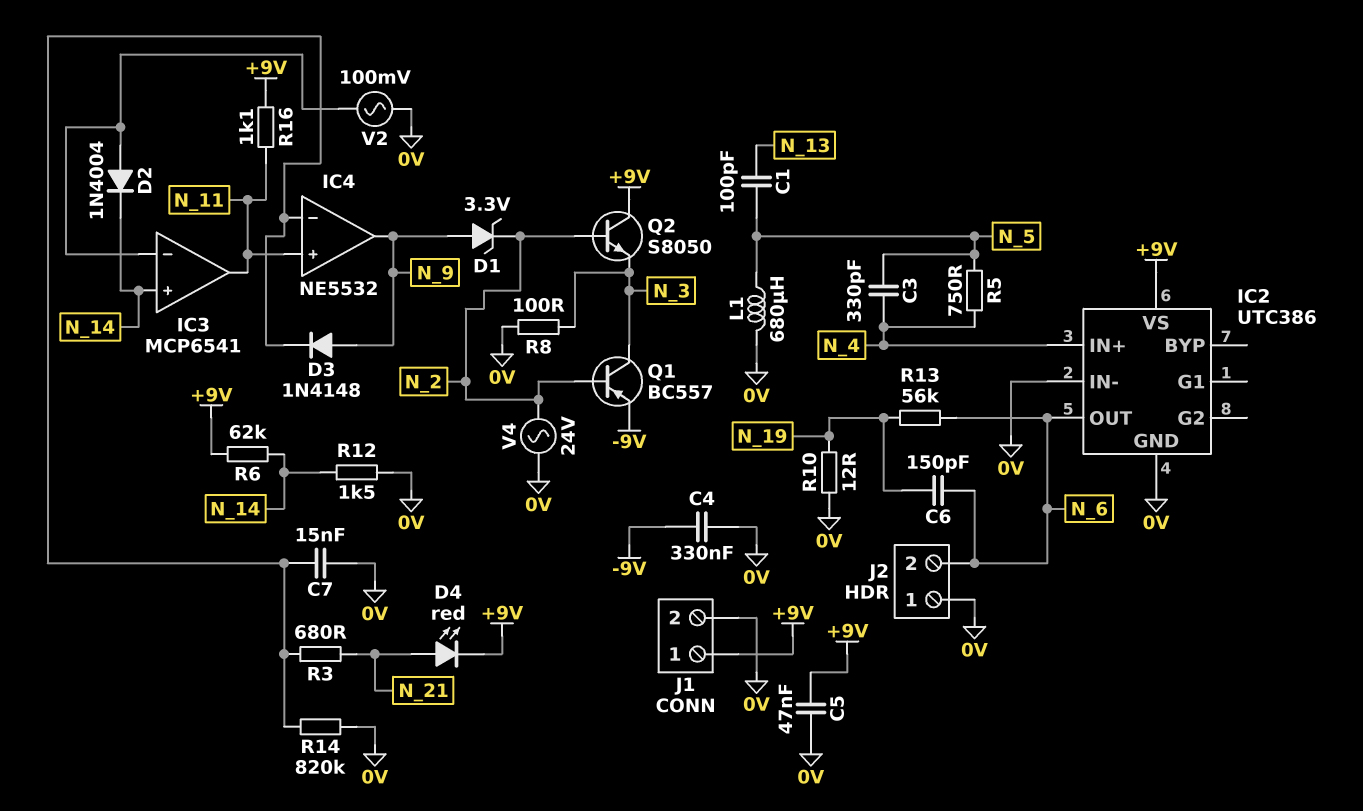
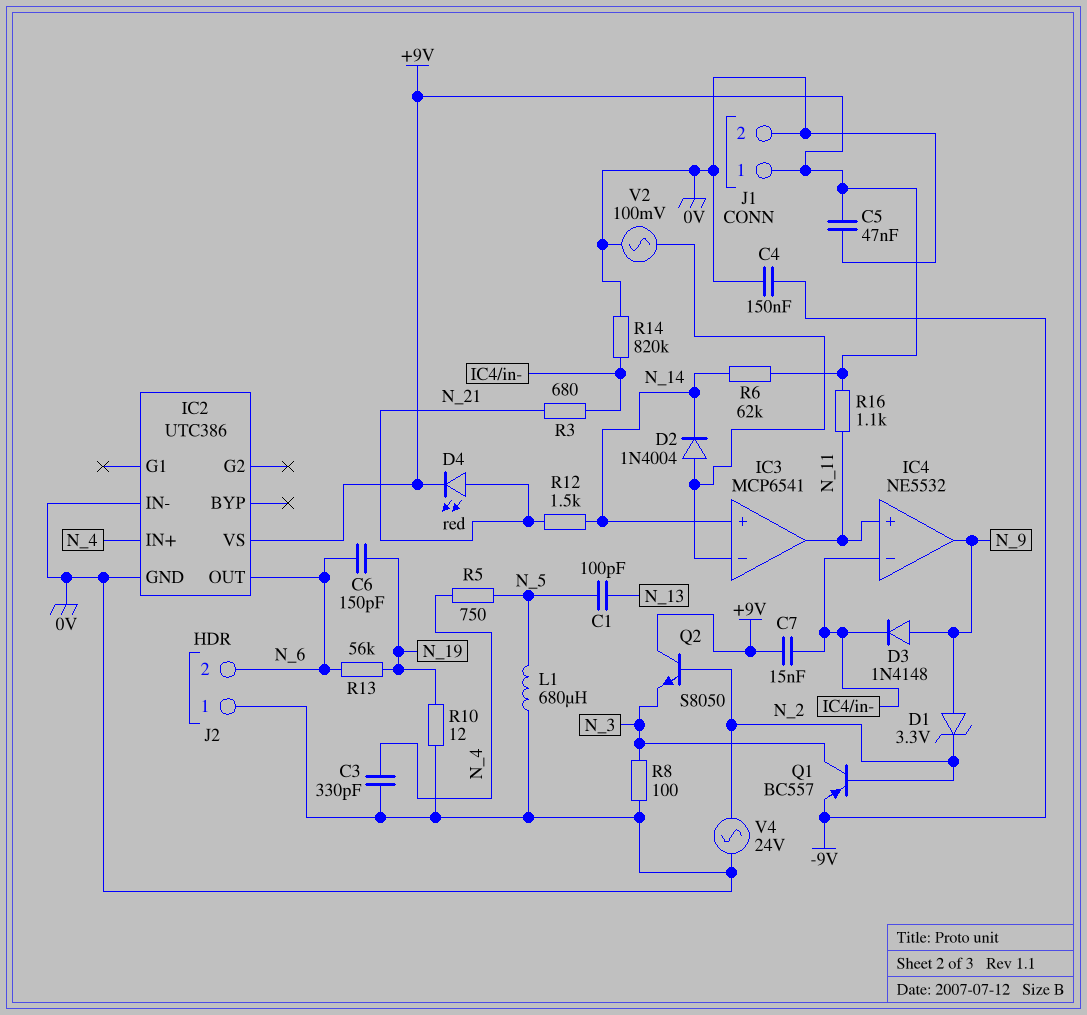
C3: 330pF (N_4, N_5) -> 330pF (0V, N_4)
C4: 330nF (-9V, 0V) -> 150nF (-9V, 0V)
C7: 15nF (0V, IC4/in-) -> 15nF (+9V, IC4/in-)
R12: 1.5k (0V, N_14) -> 1.5k (N_14, N_21)

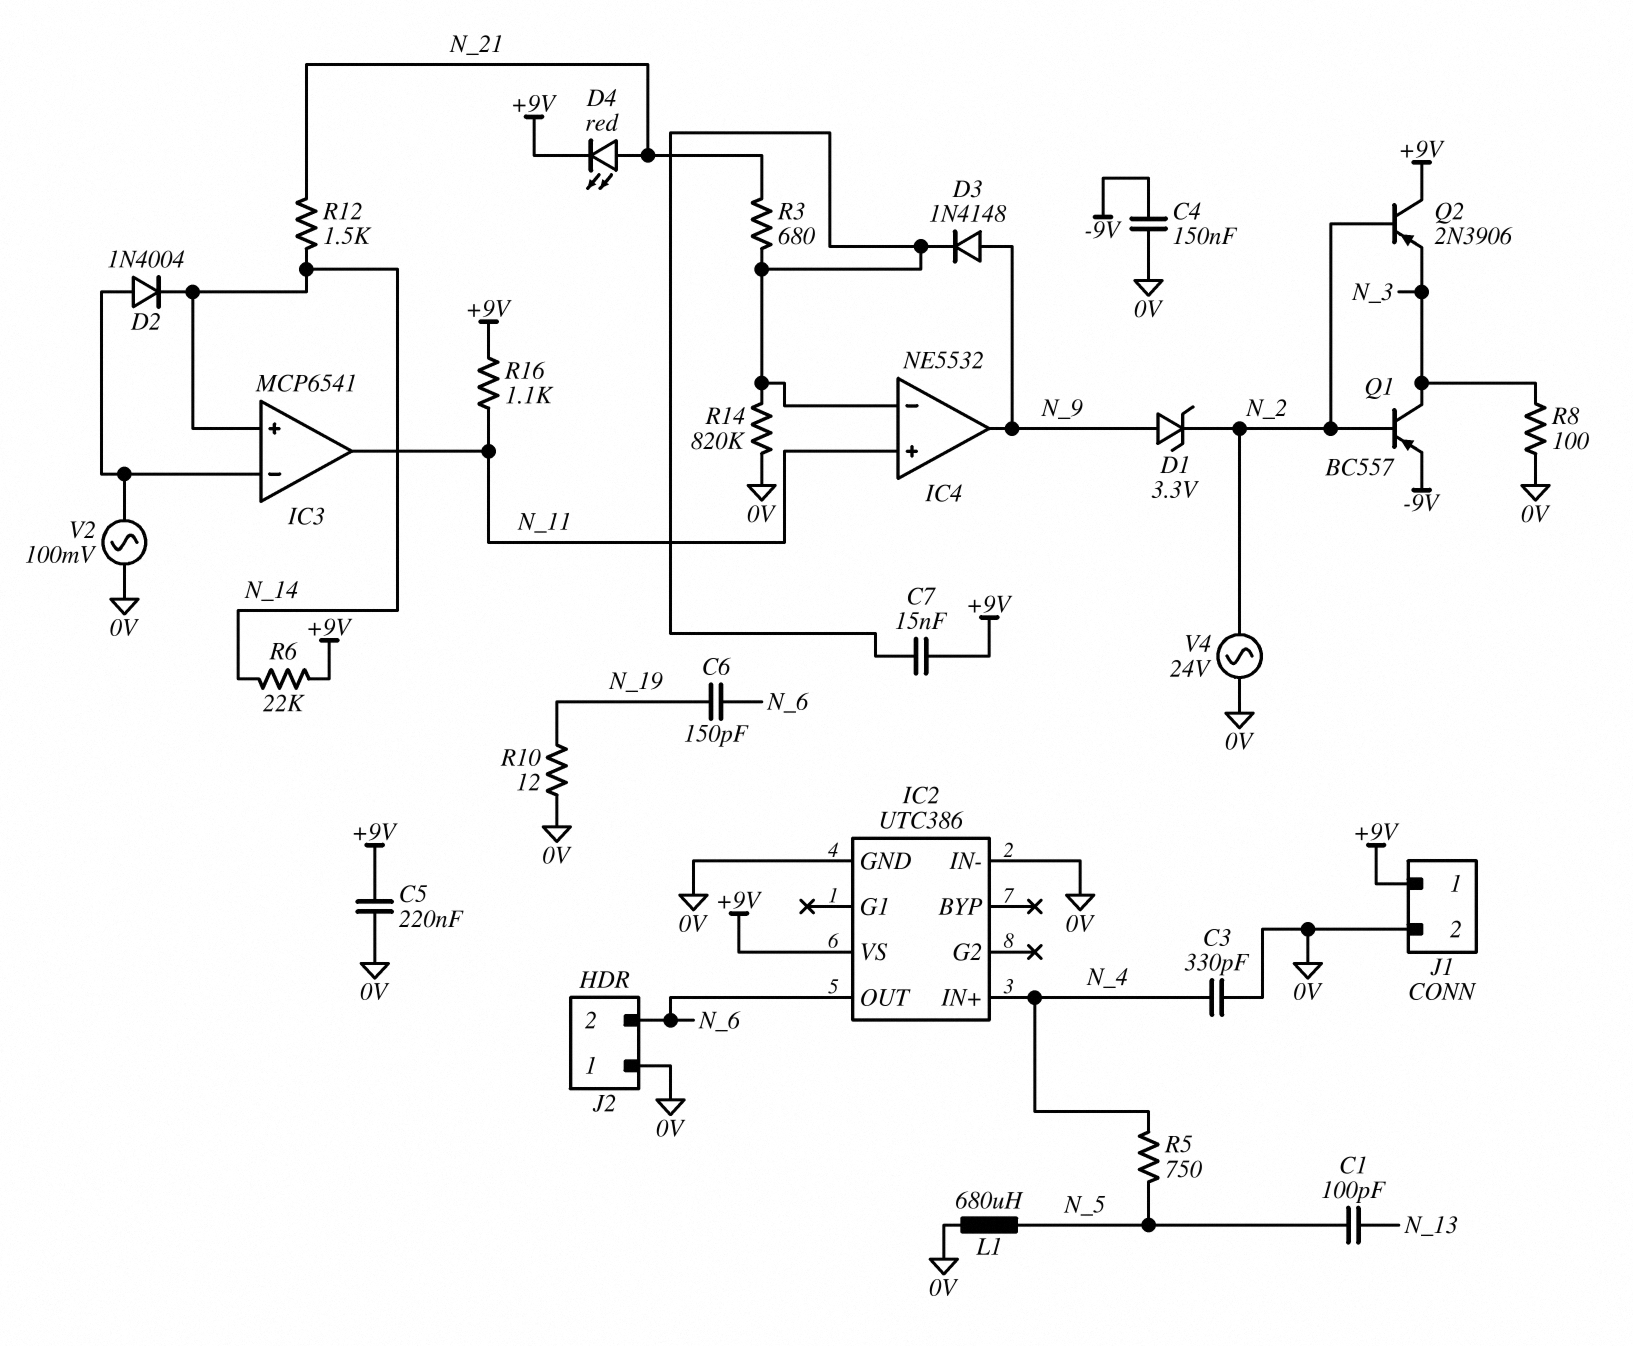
C5: 47nF (+9V, 0V) -> 220nF (+9V, 0V)
Q2: NPN S8050 (B N_2, C +9V, E N_3) -> PNP 2N3906 (B N_2, C +9V, E N_3)
R6: 62k (+9V, N_14) -> 22k (+9V, N_14)
R13: 56k (N_6, N_19) -> none

